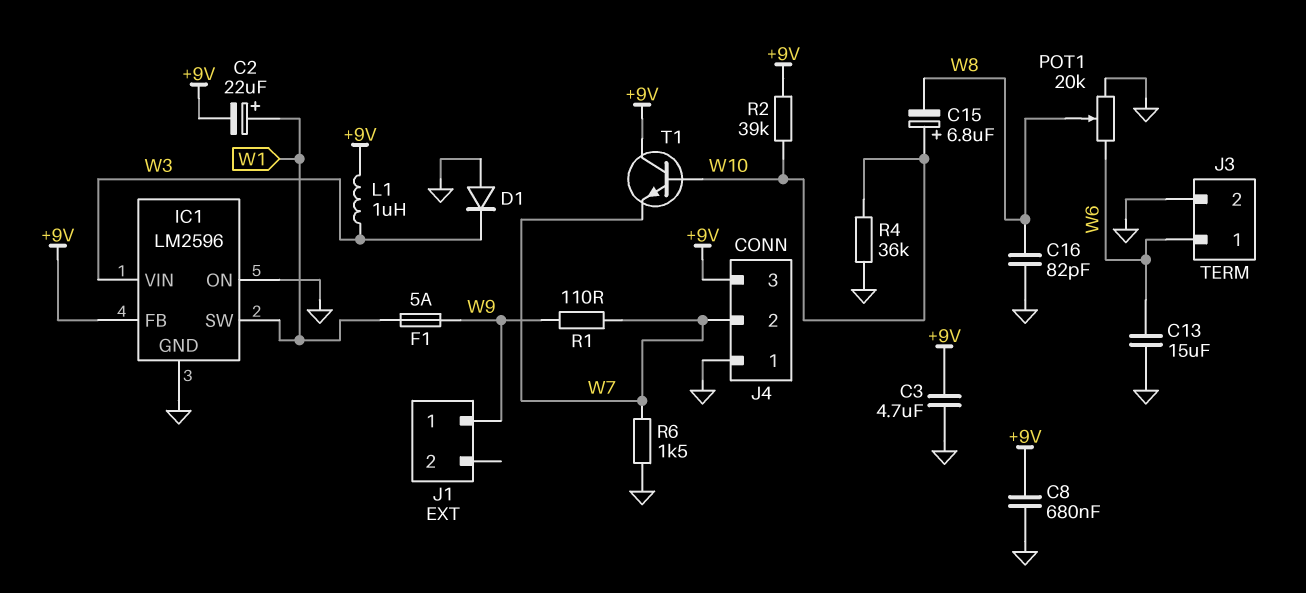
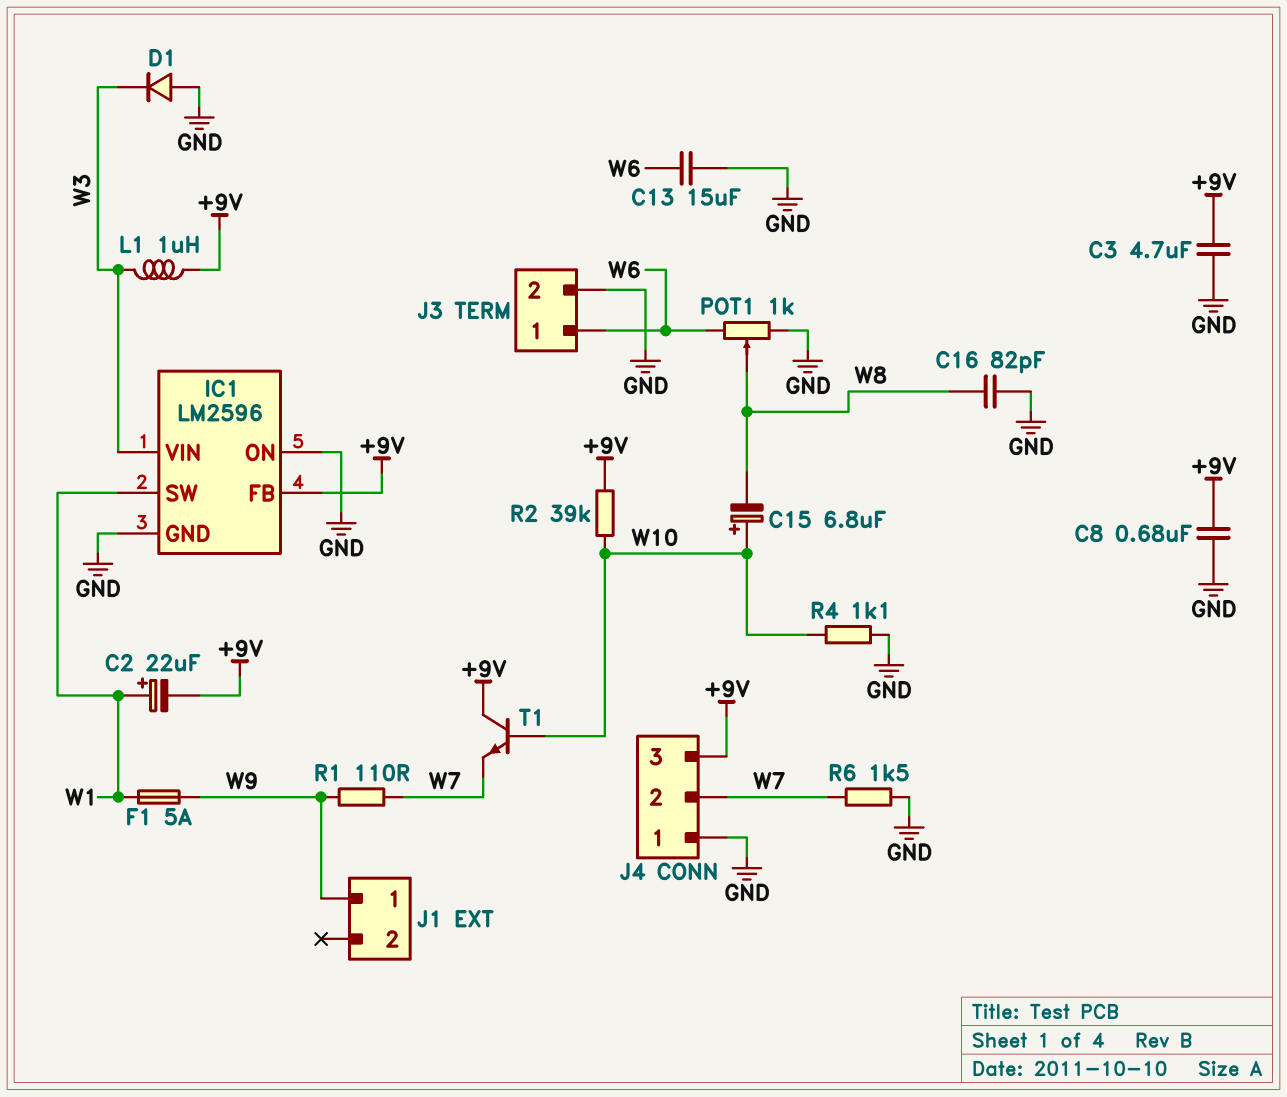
POT1: 20k (GND, W6, wiper W8) -> 1k (GND, W6, wiper W8)
R4: 36k (GND, W10) -> 1.1k (GND, W10)

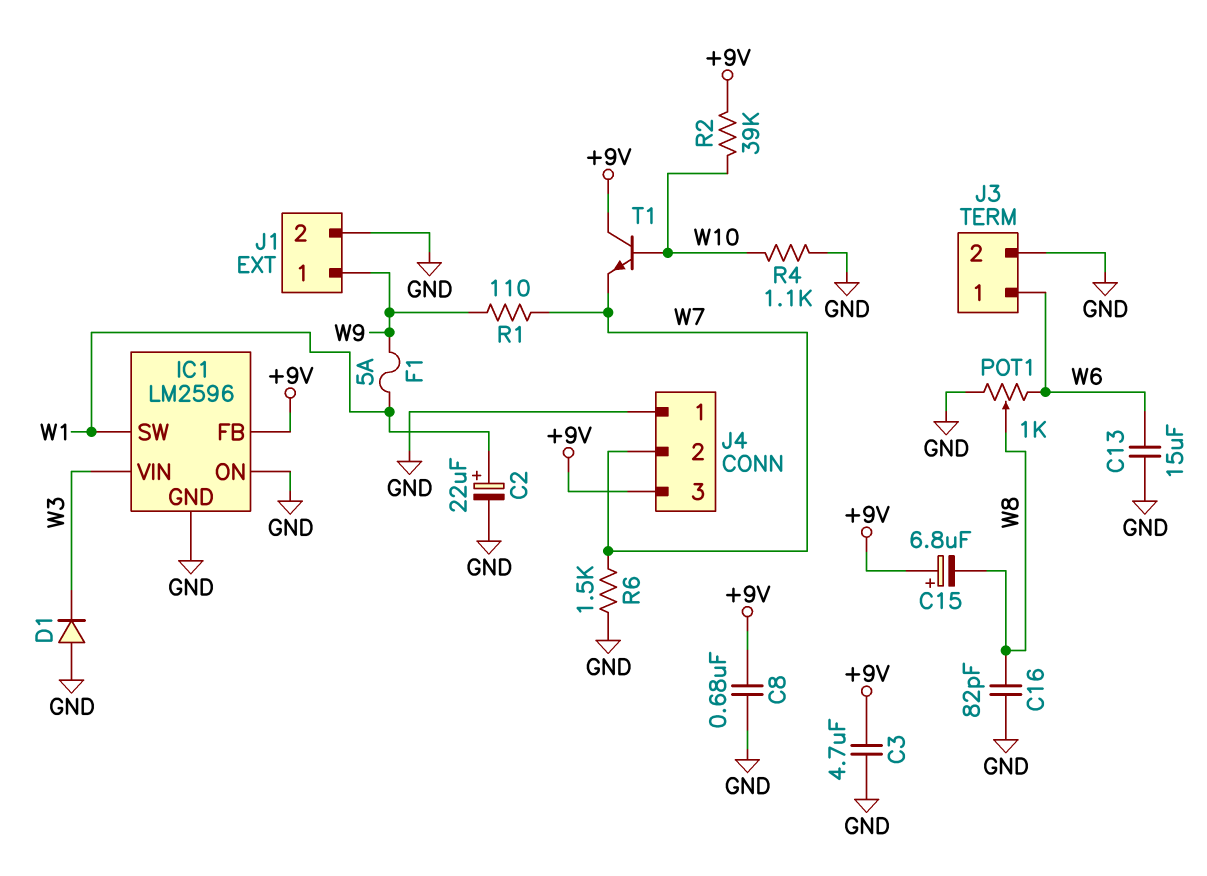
C2: 22uF (plus W1, minus +9V) -> 22uF (plus W1, minus GND)
C15: 6.8uF (plus W10, minus W8) -> 6.8uF (plus +9V, minus W8)
J1 pin 2: none -> GND
L1: 1uH (+9V, W3) -> none

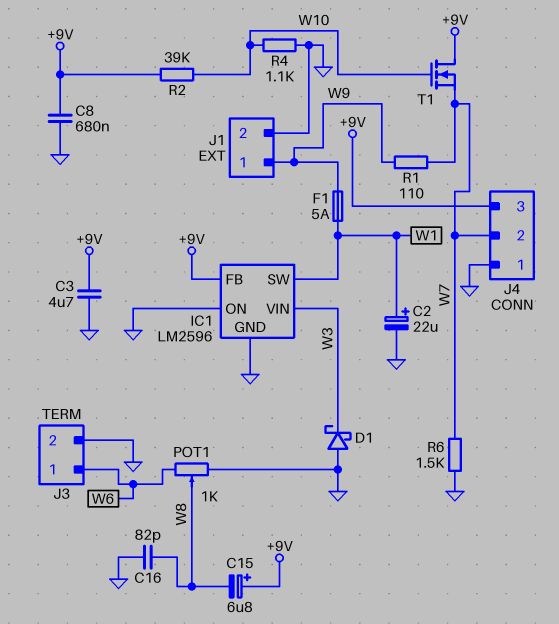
C13: 15uF (GND, W6) -> none
D1: diode (A GND, K W3) -> schottky (A GND, K W3)
T1: NPN (B W10, C +9V, E W7) -> NMOS (G W10, D +9V, S W7)

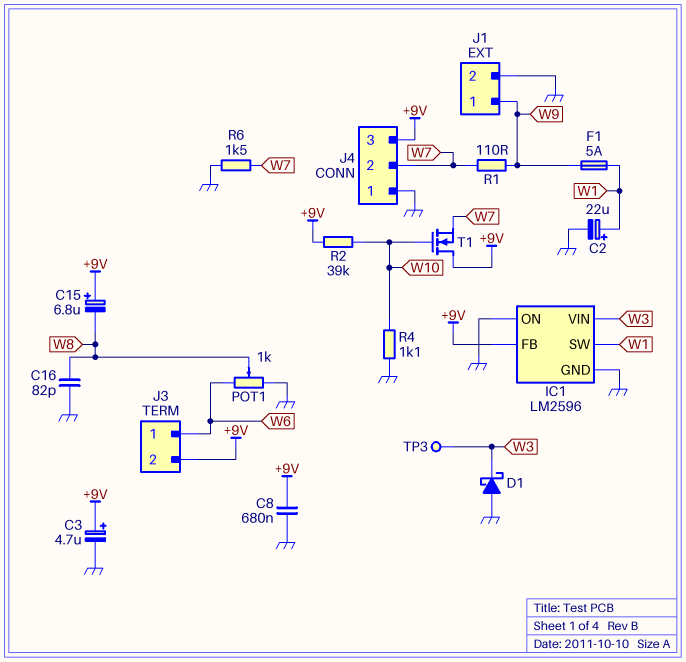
C3: 4.7uF (+9V, GND) -> 4.7uF (plus +9V, minus GND)
J3 pin 2: GND -> +9V
TP3: none -> test point (W3)

